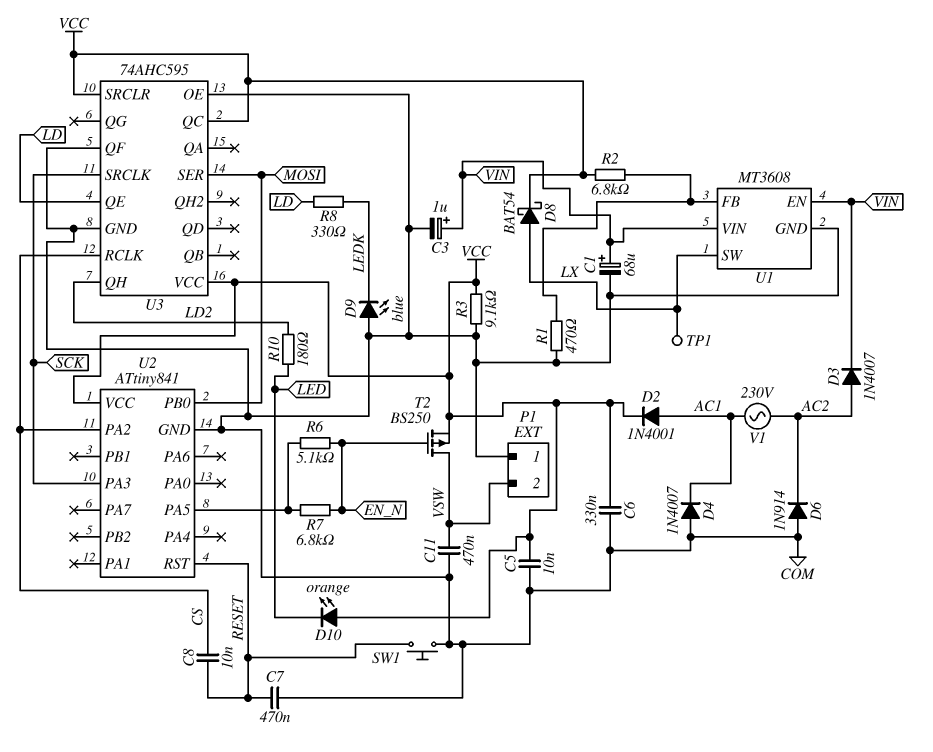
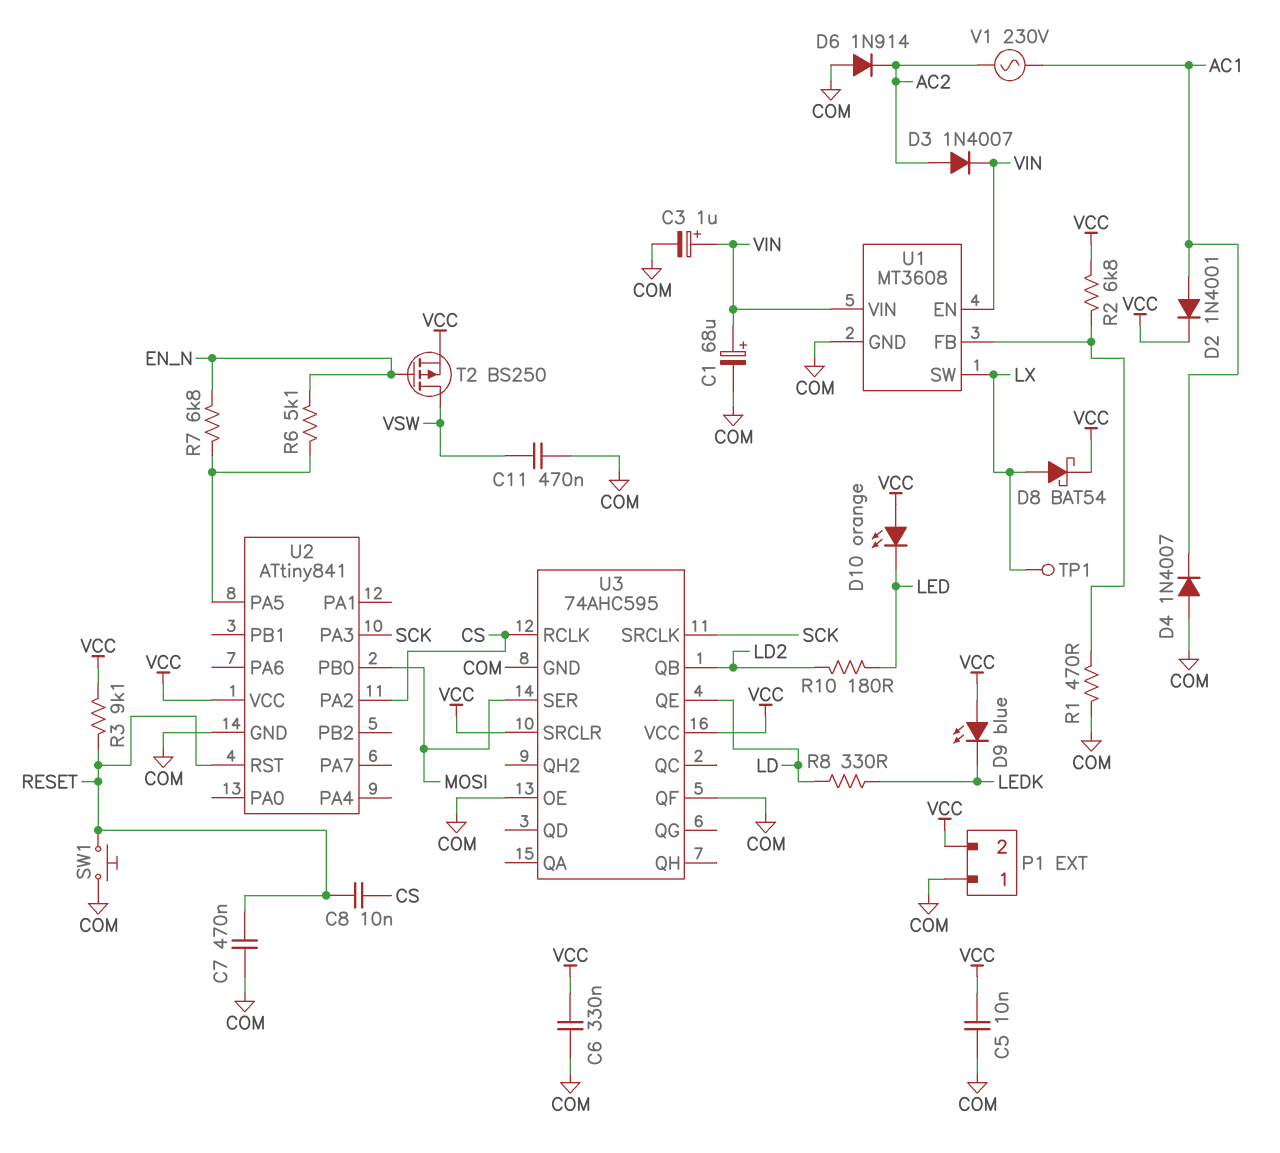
D9: LED blue (A COM, K LEDK) -> LED blue (A VCC, K LEDK)
P1 pin 2: VSW -> VCC
R3: 9.1k (COM, VCC) -> 9.1k (RESET, VCC)
U3 pin QB: none -> LD2
U3 pin QC: VCC -> none
U3 pin QH: LD2 -> none

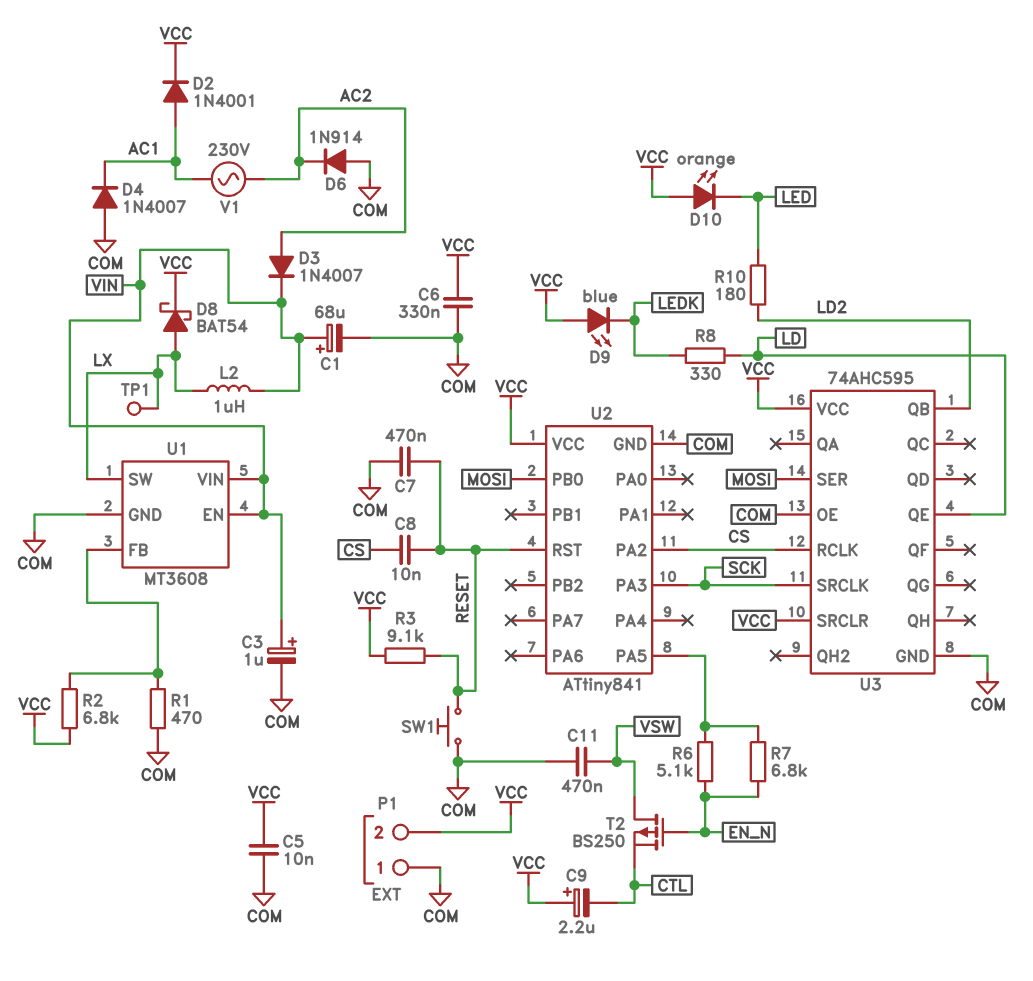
C9: none -> 2.2uF (plus VCC, minus CTL)
L2: none -> 1uH (LX, VIN)
T2: PMOS BS250 (G EN_N, D VSW, S VCC) -> PMOS BS250 (G EN_N, D VSW, S CTL)
U3 pin QF: COM -> none

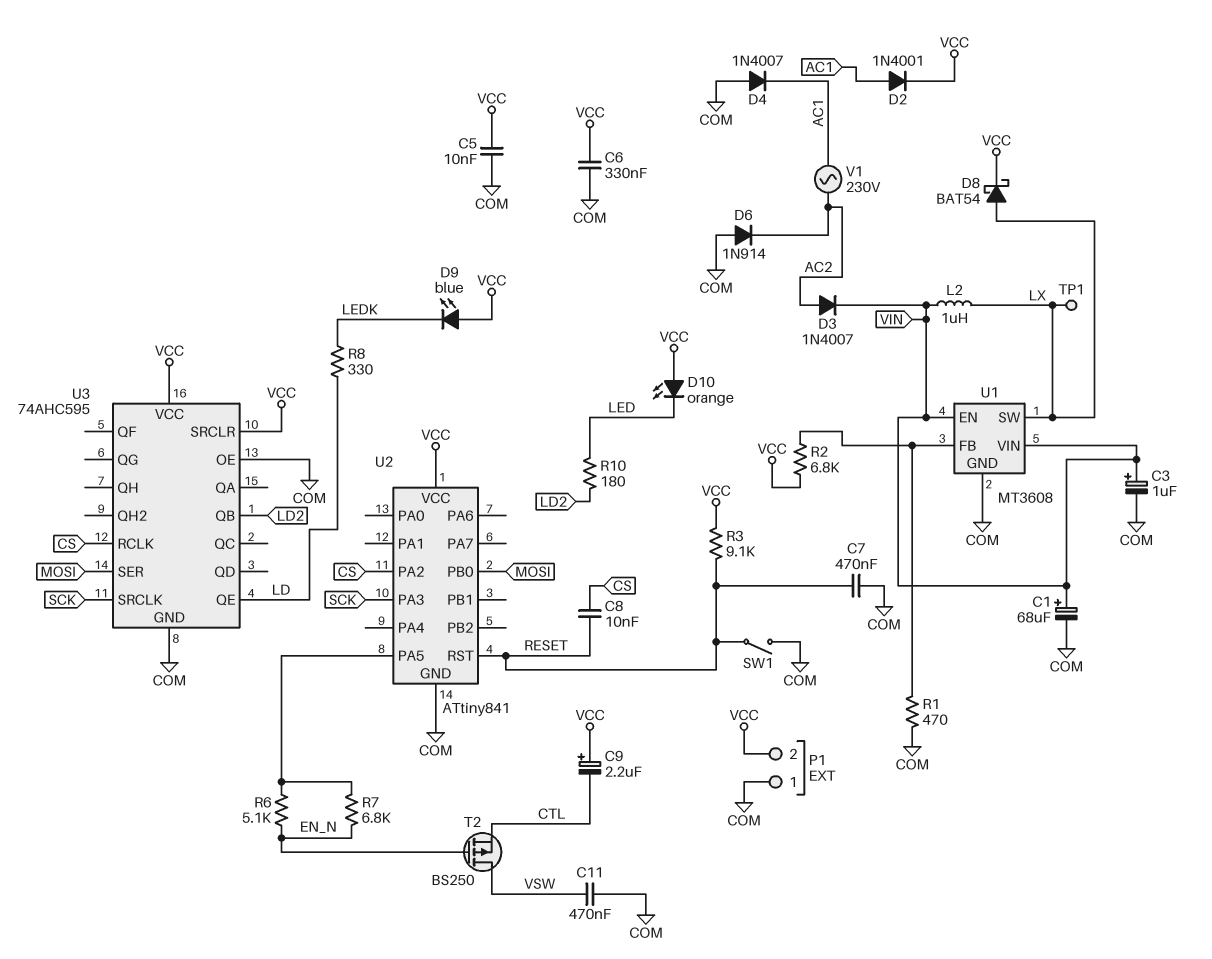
SW1: button (COM, RESET) -> switch (COM, RESET)

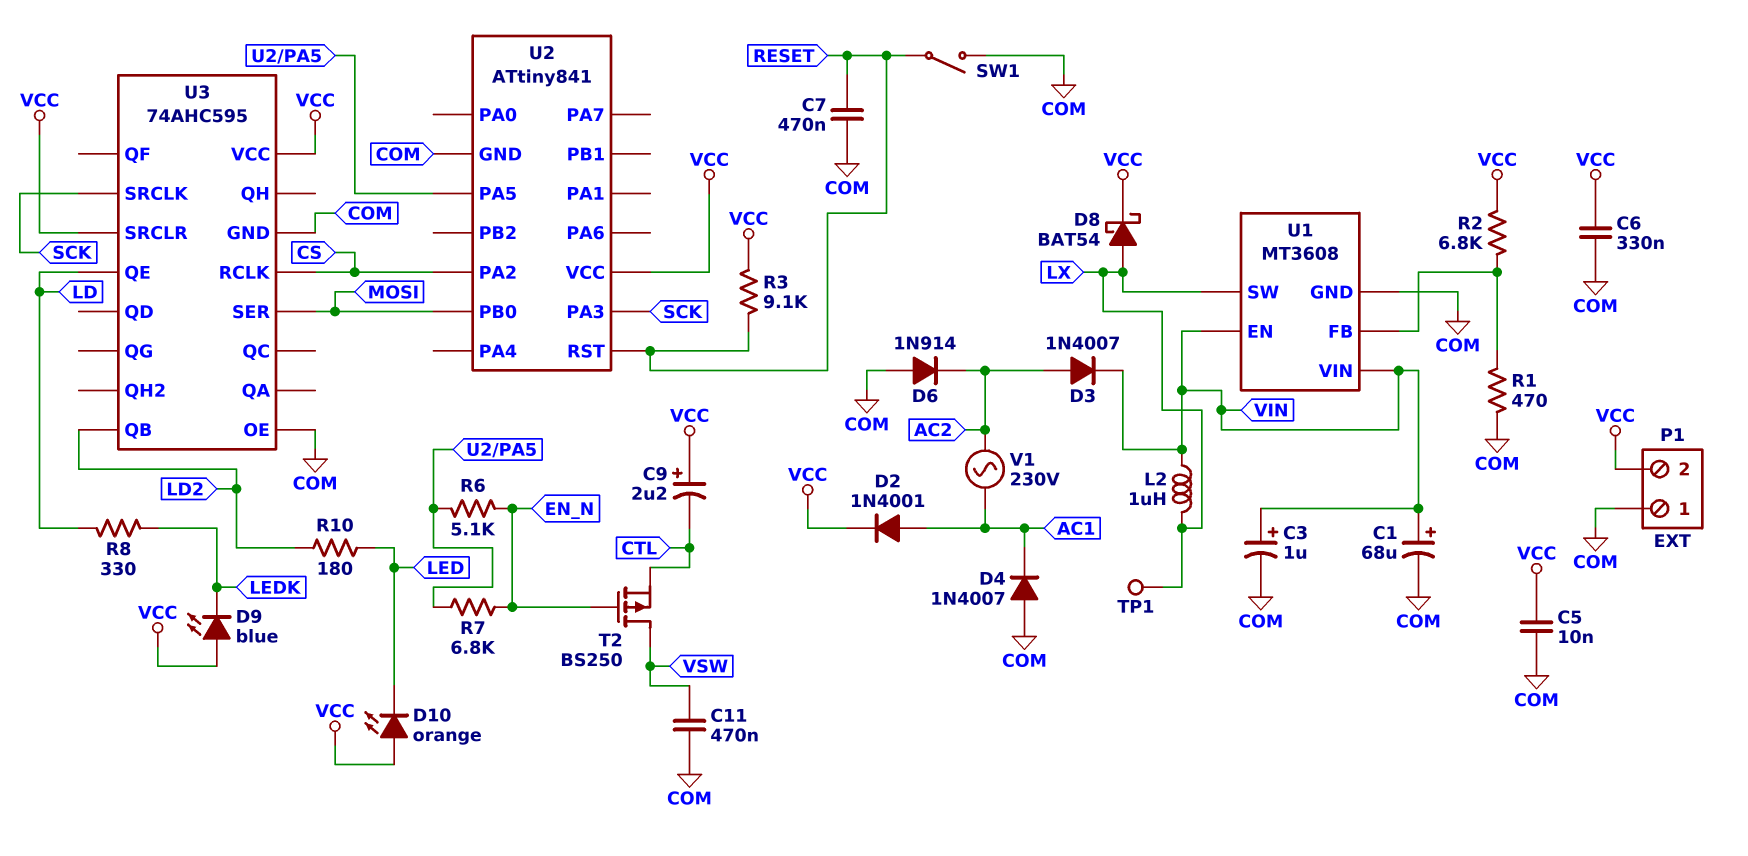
C8: 10nF (CS, RESET) -> none

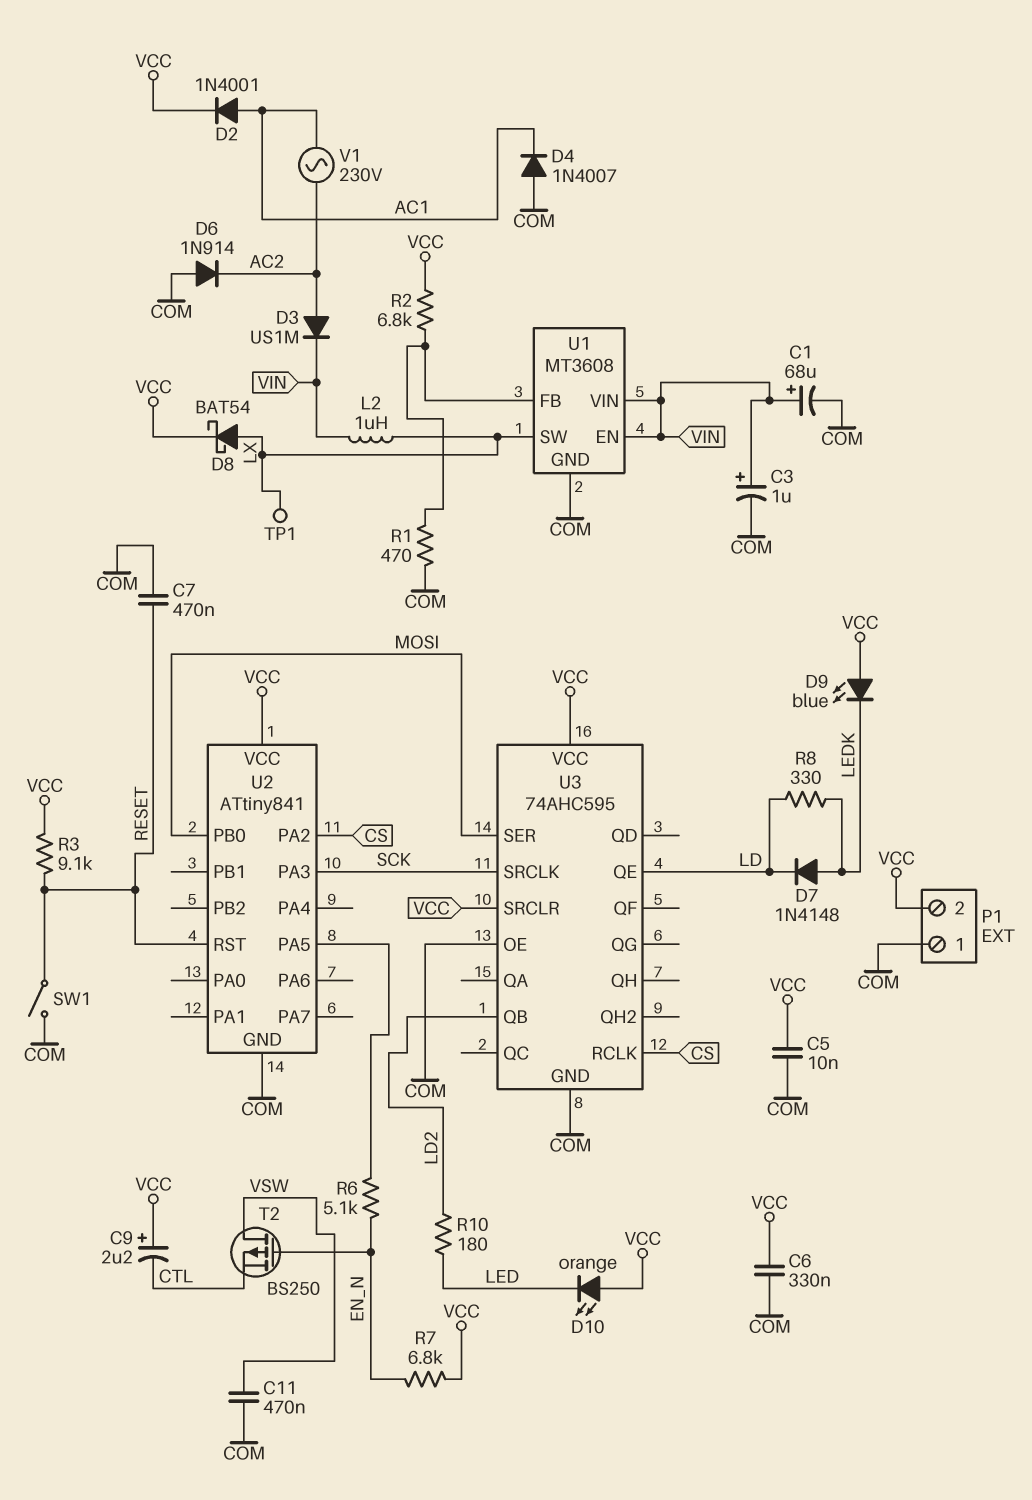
D3: diode 1N4007 (A AC2, K VIN) -> diode US1M (A AC2, K VIN)
D7: none -> diode 1N4148 (A LEDK, K LD)
R7: 6.8k (EN_N, U2/PA5) -> 6.8k (EN_N, VCC)

